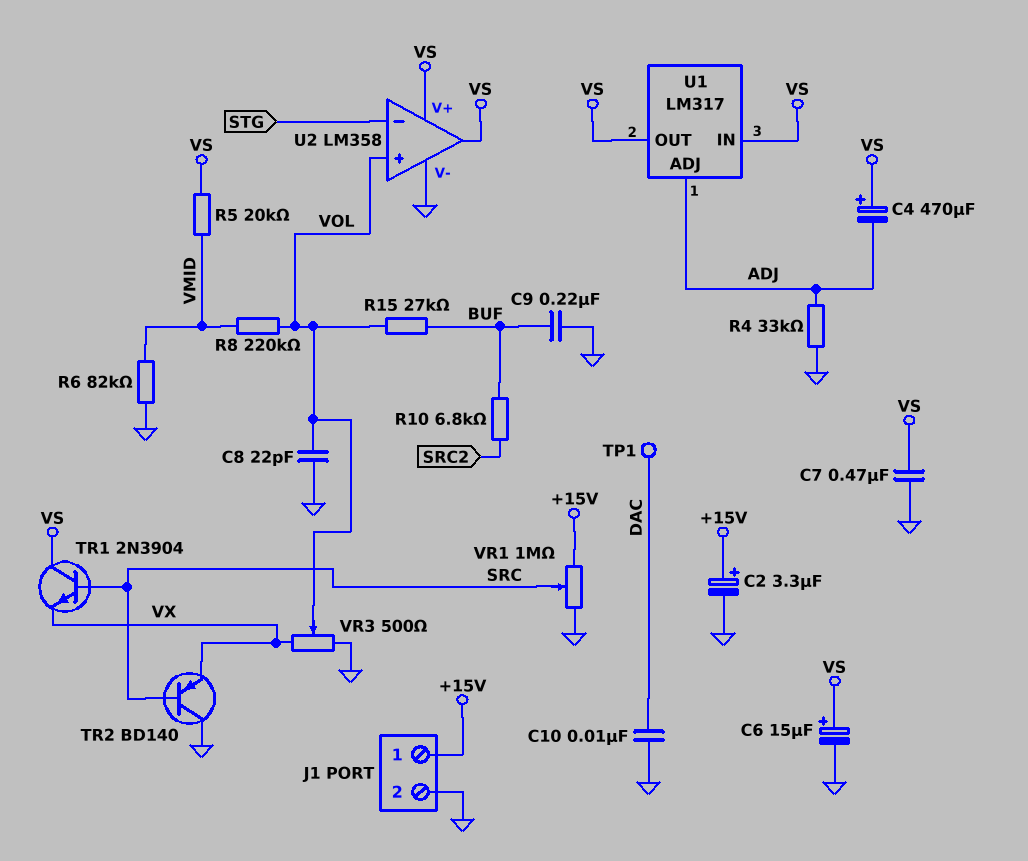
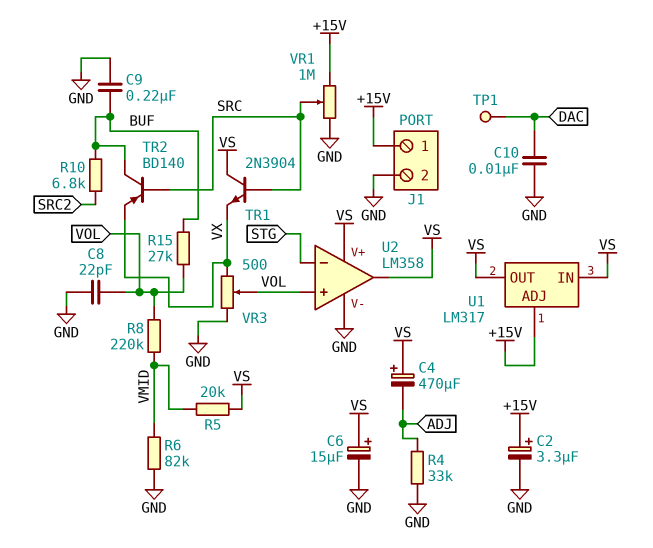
C7: 470nF (GND, VS) -> none
TR2: PNP BD140 (B SRC, C GND, E VX) -> PNP BD140 (B SRC, C BUF, E VX)
U1 pin ADJ: ADJ -> +15V

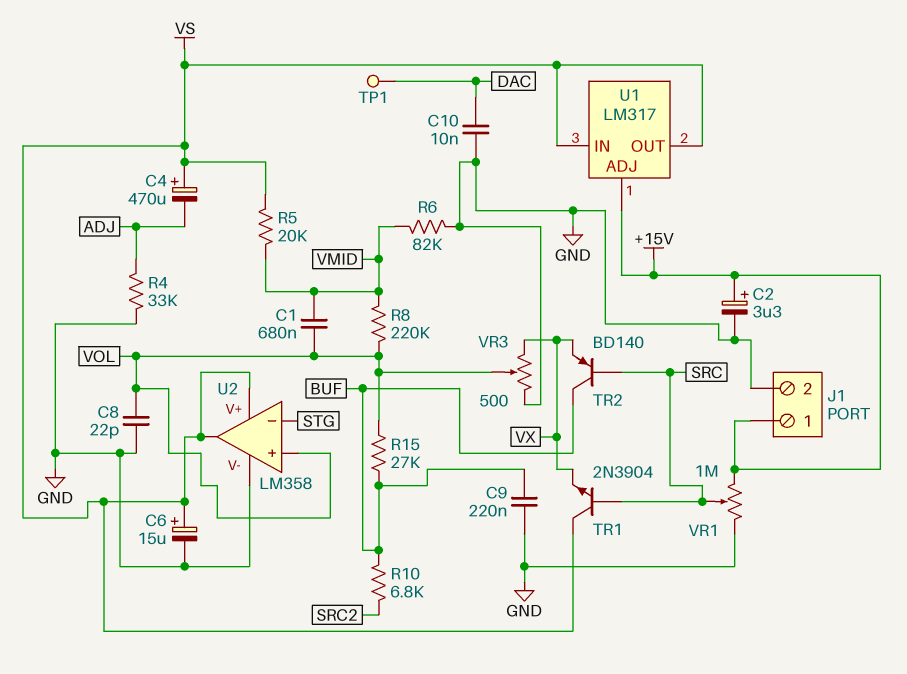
C1: none -> 680nF (VMID, VOL)

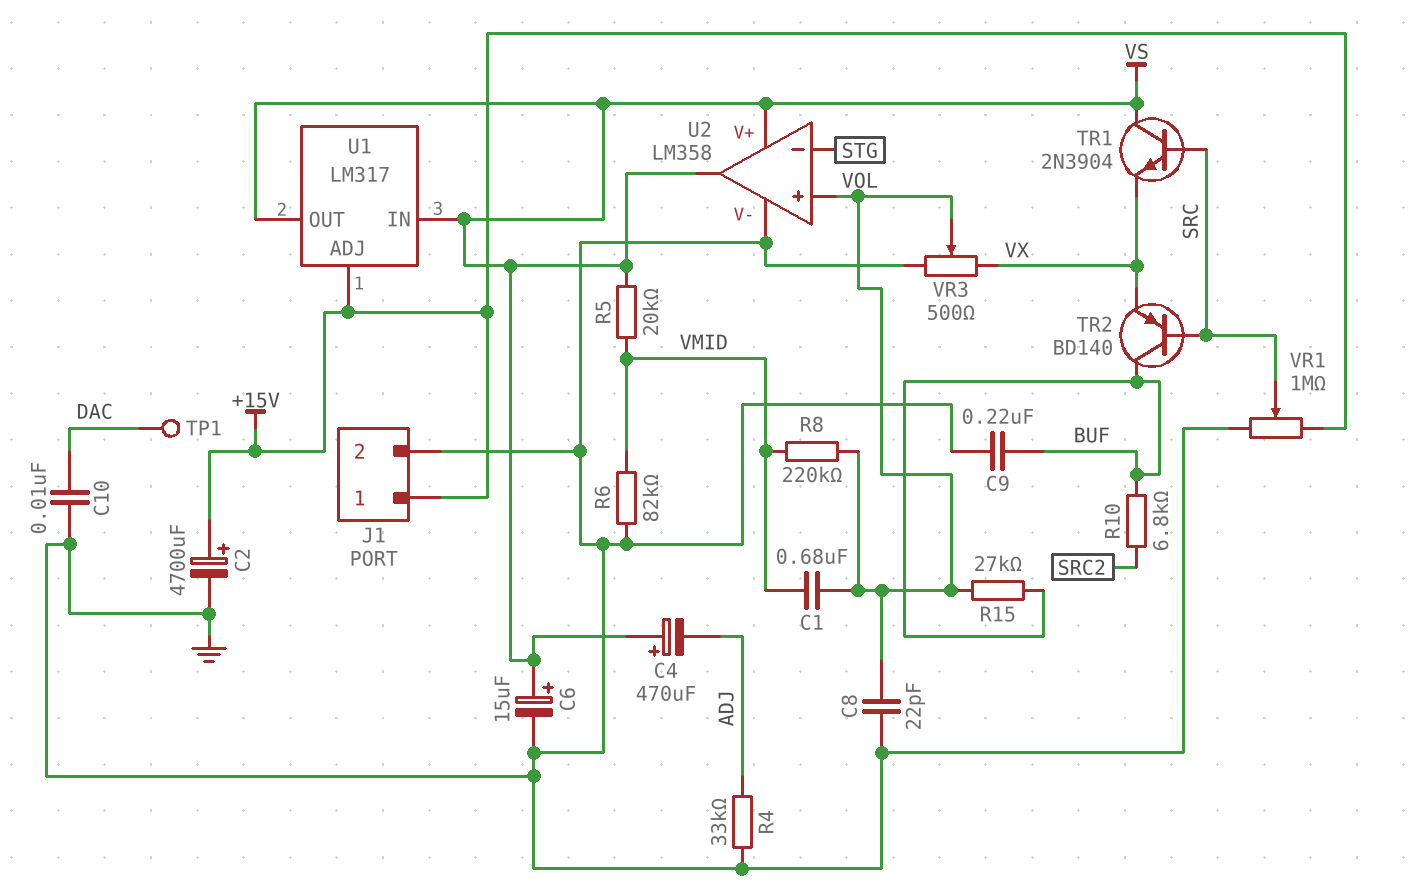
C2: 3.3uF (plus +15V, minus GND) -> 4700uF (plus +15V, minus GND)

